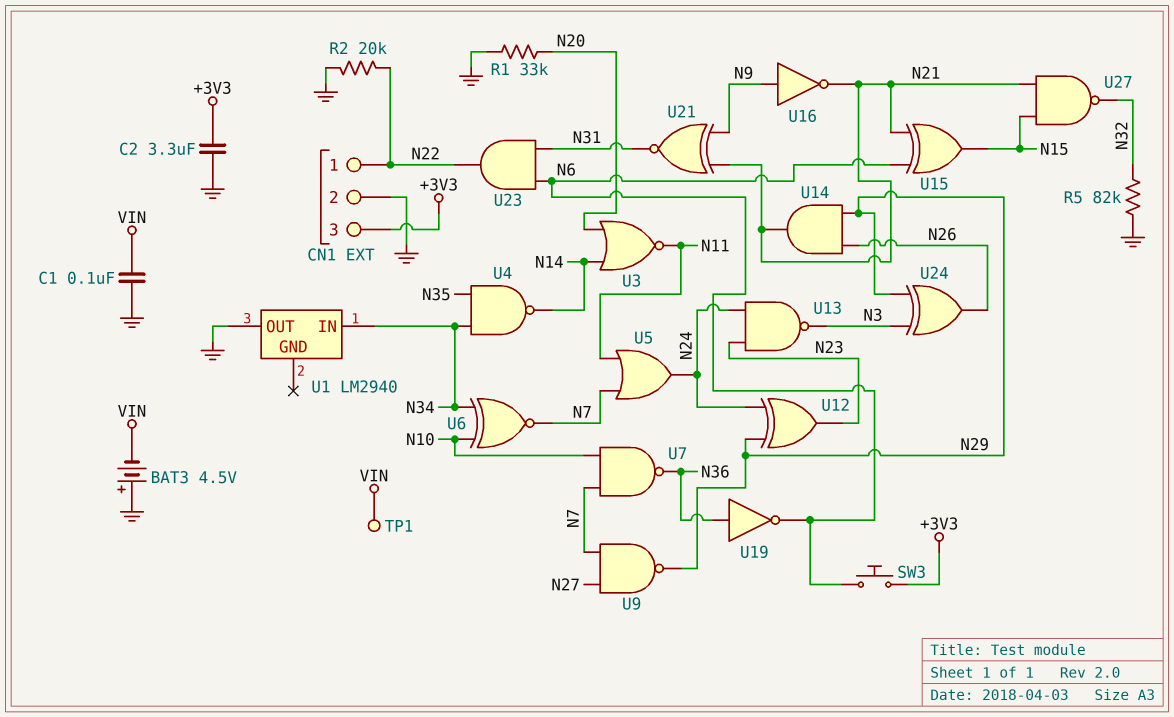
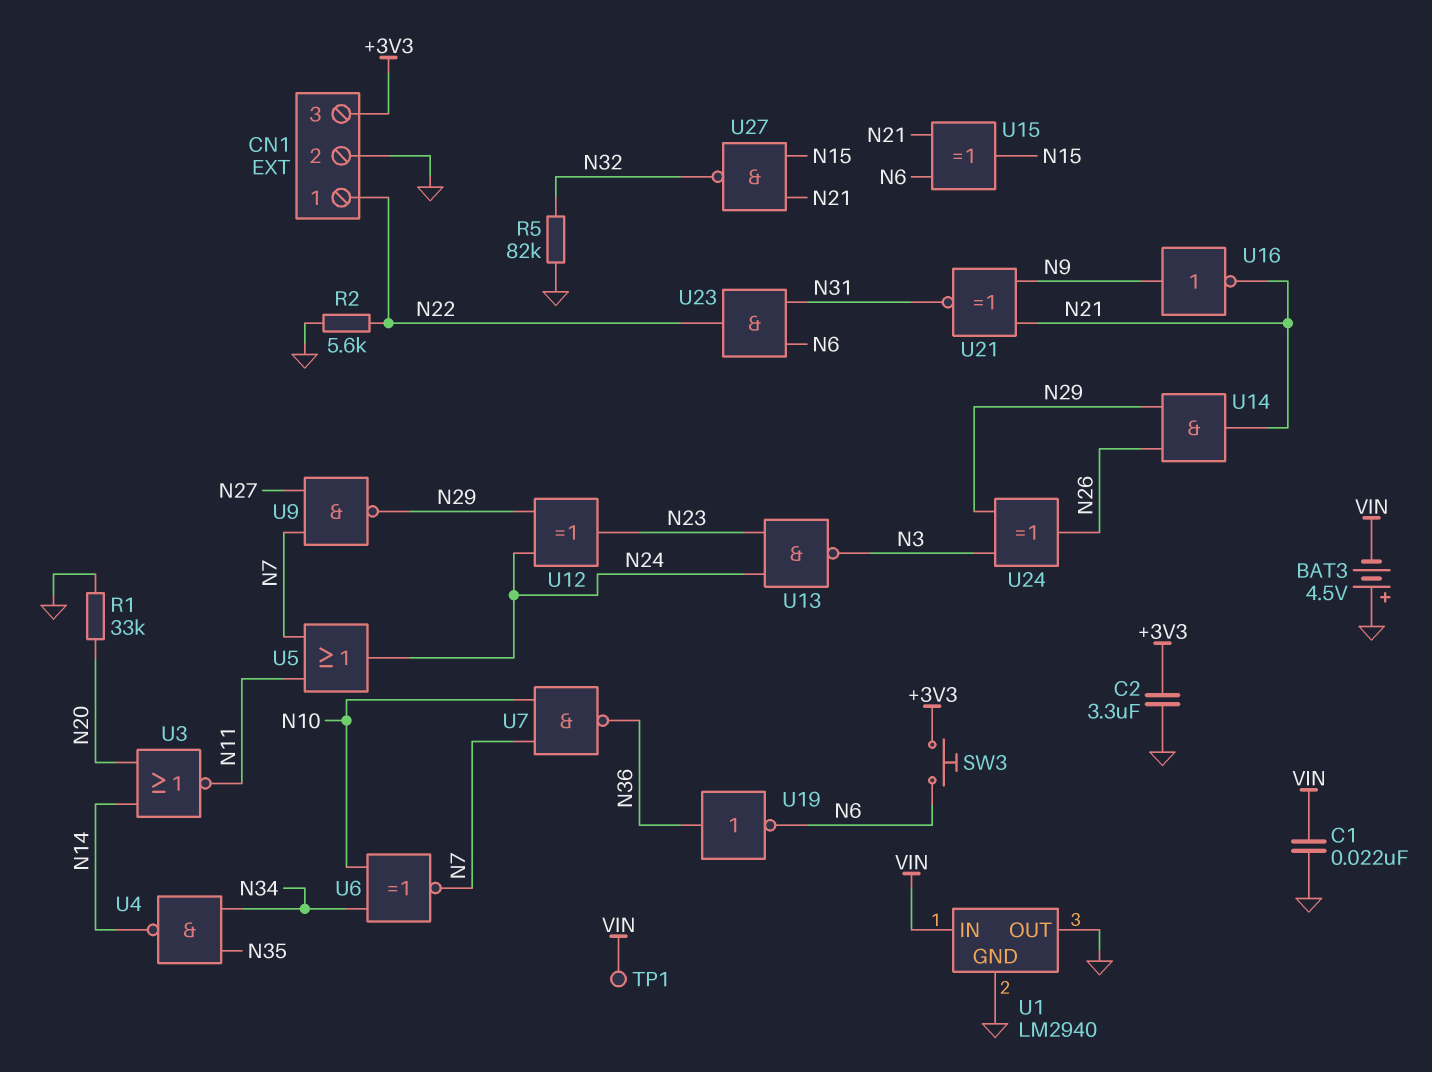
C1: 100nF (GND, VIN) -> 22nF (GND, VIN)
R2: 20k (GND, N22) -> 5.6k (GND, N22)
U1 pin GND: none -> GND
U1 pin IN: N34 -> VIN

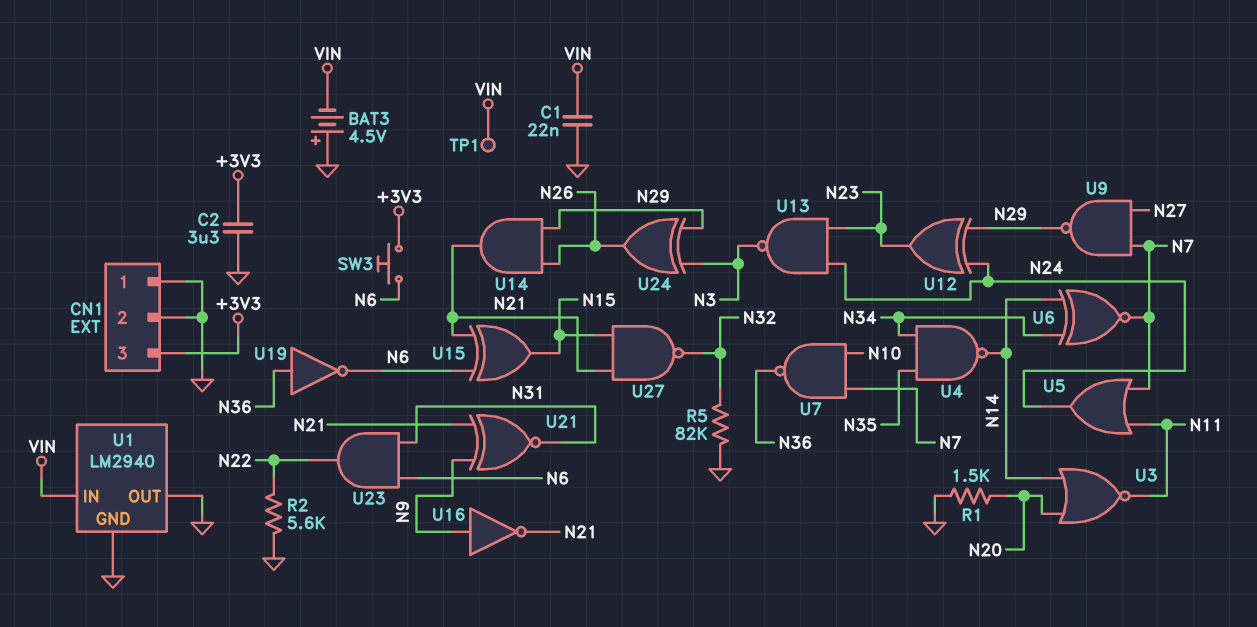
CN1 pin 1: N22 -> GND
R1: 33k (GND, N20) -> 1.5k (GND, N20)
U6: XNOR (in N10, in N34, out N7) -> XNOR (in N14, in N34, out N7)

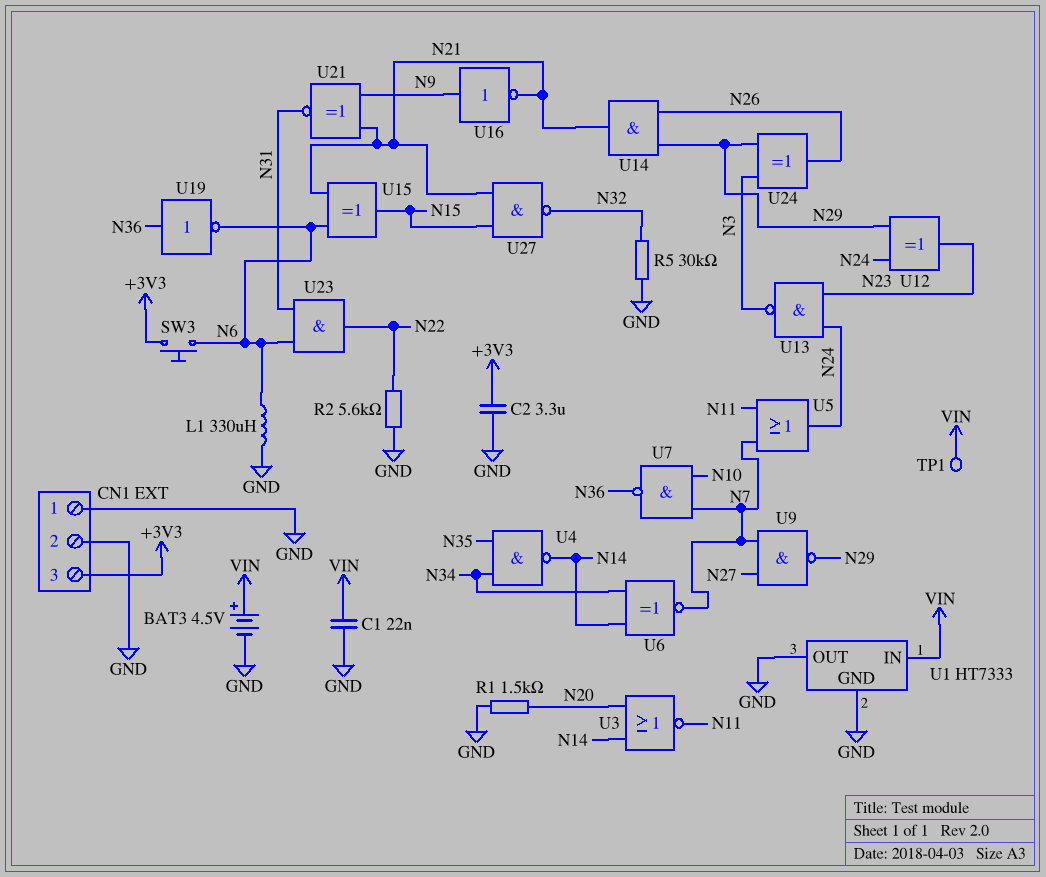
BAT3: 4.5V (plus GND, minus VIN) -> 4.5V (plus VIN, minus GND)
L1: none -> 330uH (GND, N6)
R5: 82k (GND, N32) -> 30k (GND, N32)
U1: LM2940 -> HT7333

